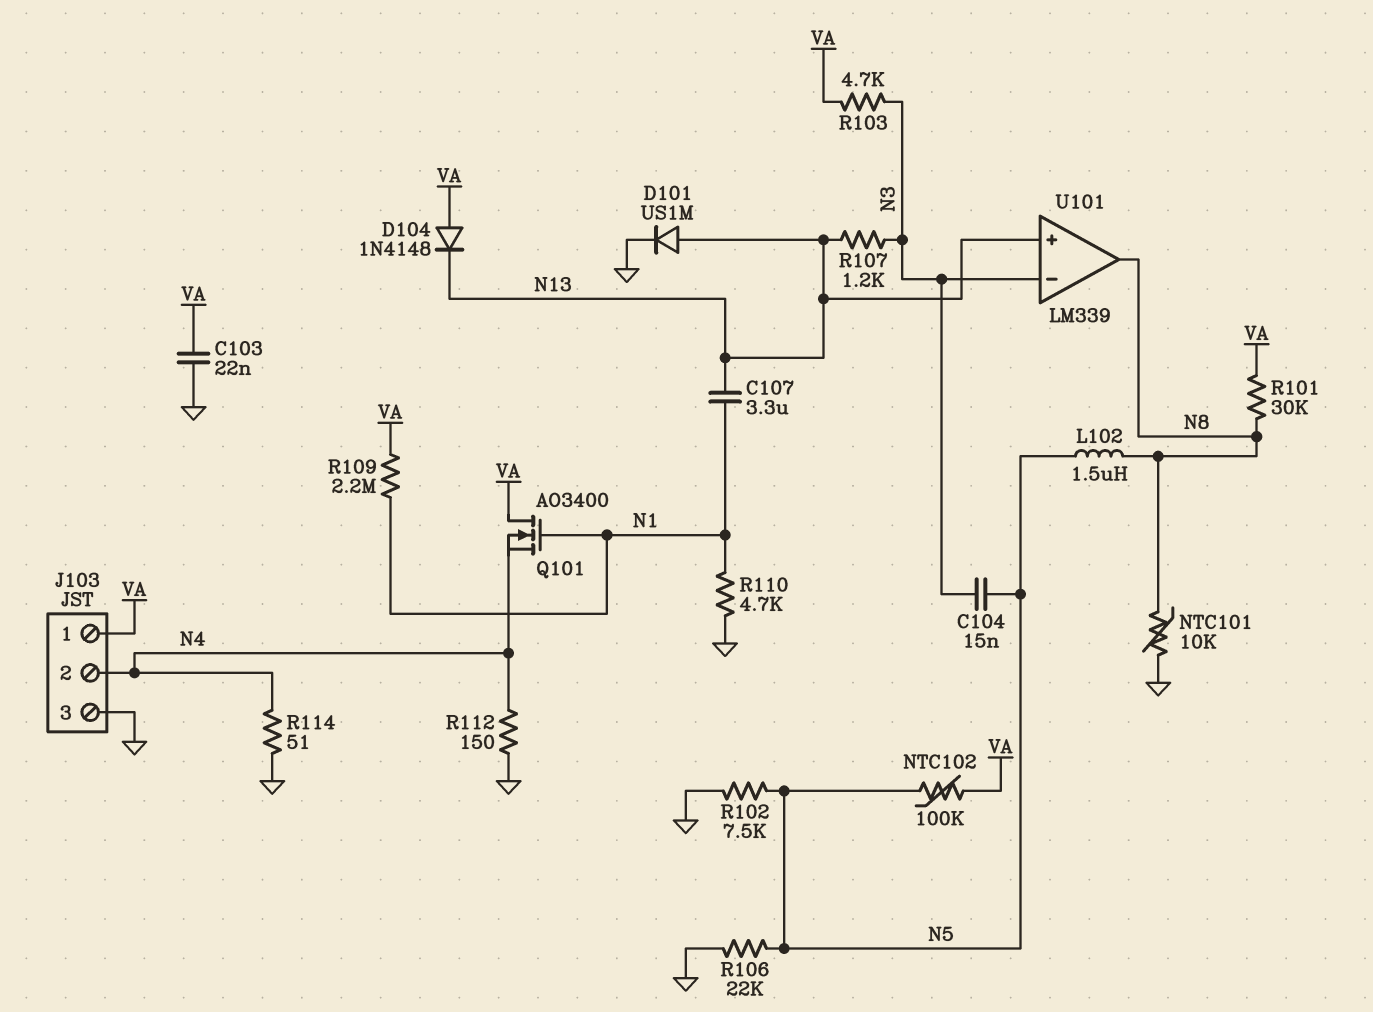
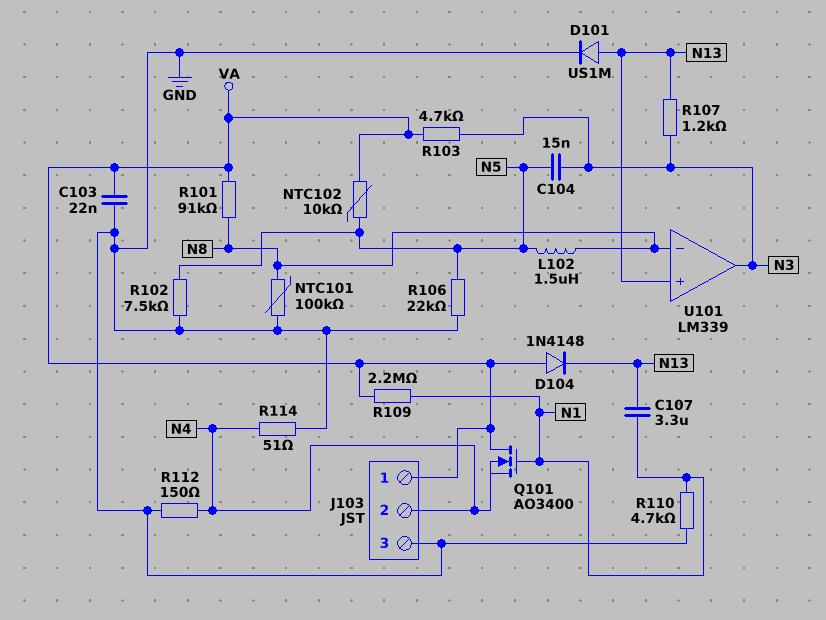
NTC101: 10k (GND, N8) -> 100k (GND, N8)
NTC102: 100k (N5, VA) -> 10k (N5, VA)
R101: 30k (N8, VA) -> 91k (N8, VA)
U101 pin in-: N3 -> N8
U101 pin out: N8 -> N3

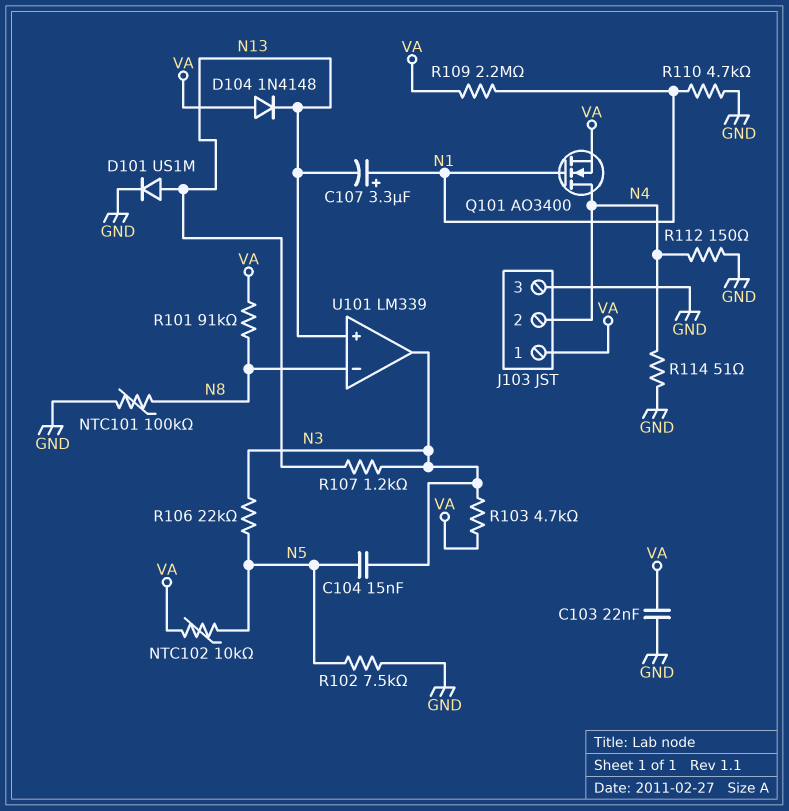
C107: 3.3uF (N1, N13) -> 3.3uF (plus N1, minus N13)
L102: 1.5uH (N5, N8) -> none
Q101: NMOS AO3400 (G N1, D VA, S N4) -> NMOS AO3400 (G N1, D N4, S VA)
R106: 22k (GND, N5) -> 22k (N3, N5)

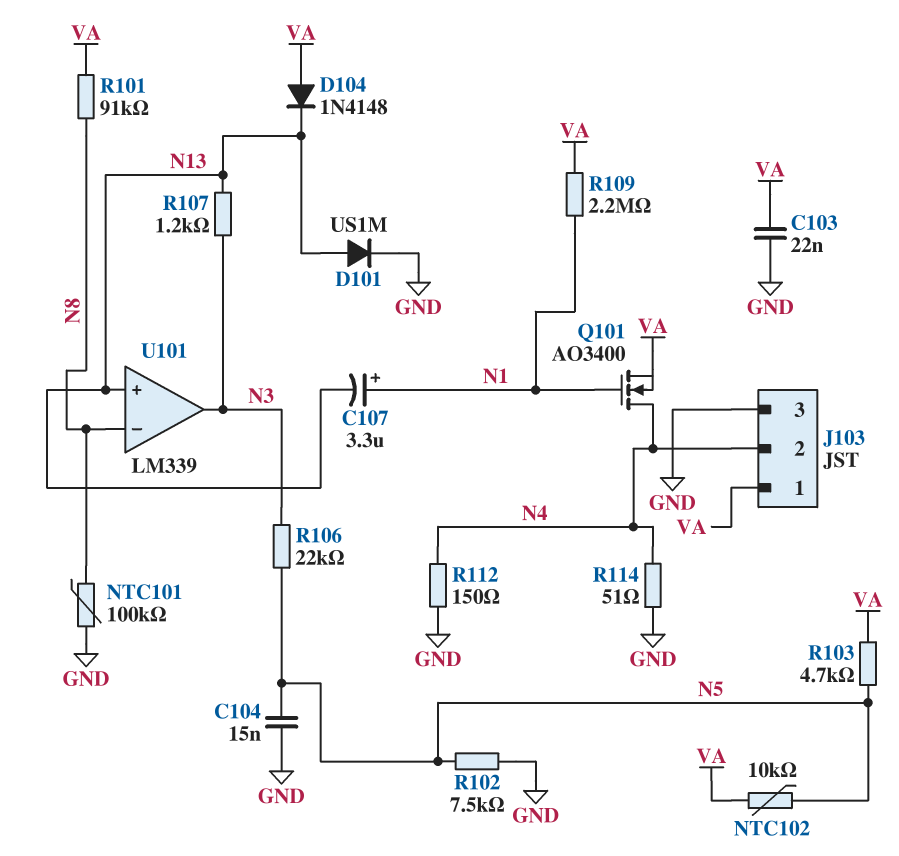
C104: 15nF (N3, N5) -> 15nF (GND, N5)
R103: 4.7k (N3, VA) -> 4.7k (N5, VA)
R110: 4.7k (GND, N1) -> none

